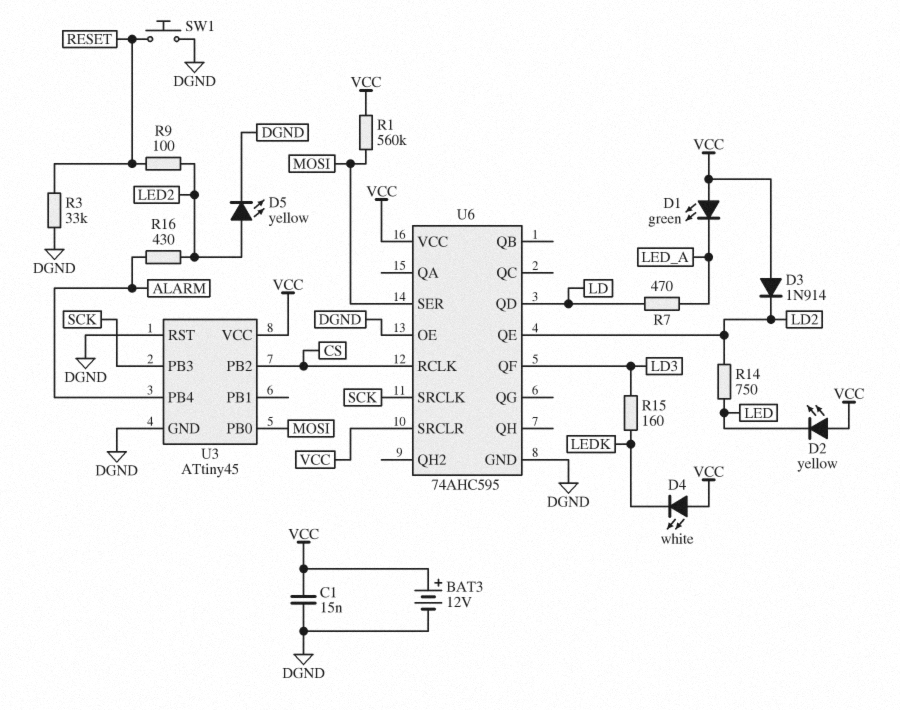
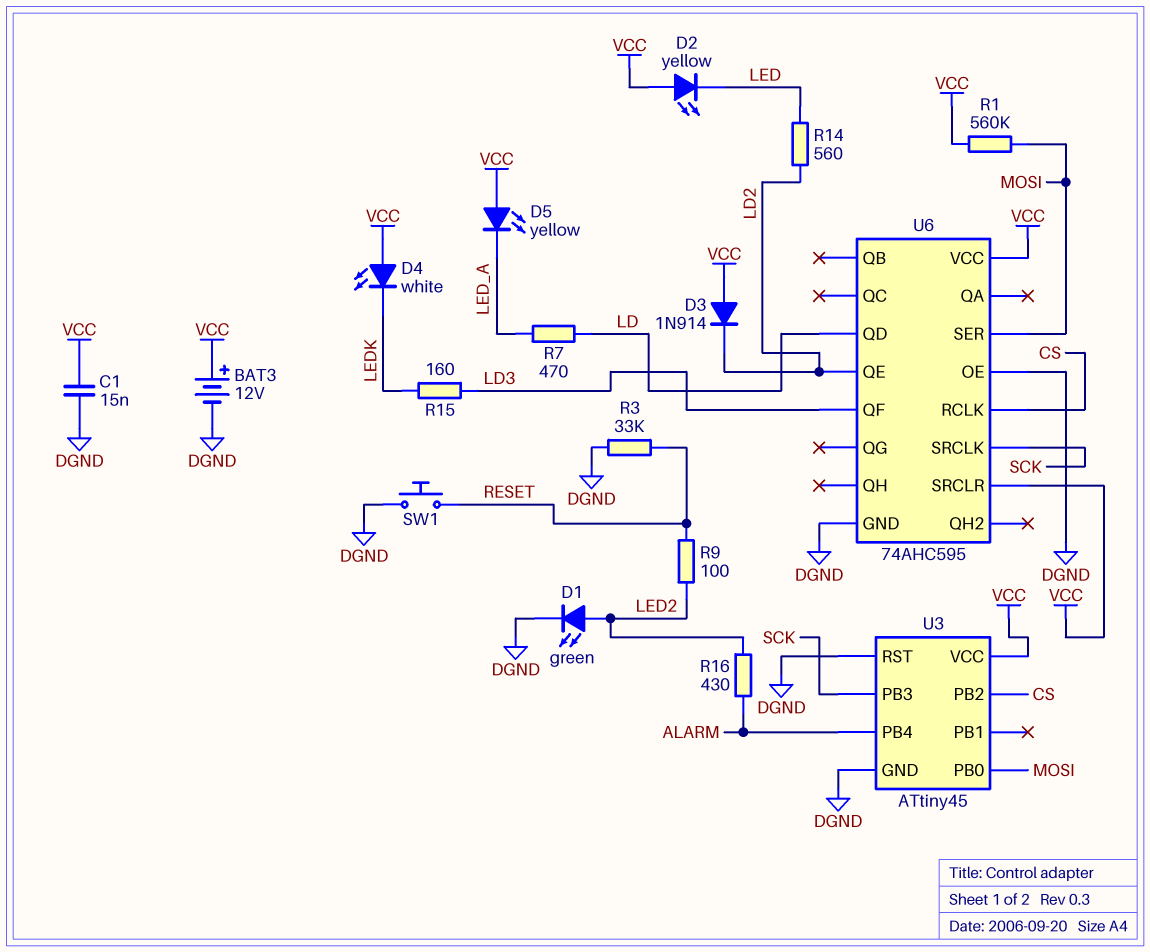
D1: LED green (A VCC, K LED_A) -> LED green (A LED2, K DGND)
D5: LED yellow (A LED2, K DGND) -> LED yellow (A VCC, K LED_A)
R14: 750 (LD2, LED) -> 560 (LD2, LED)

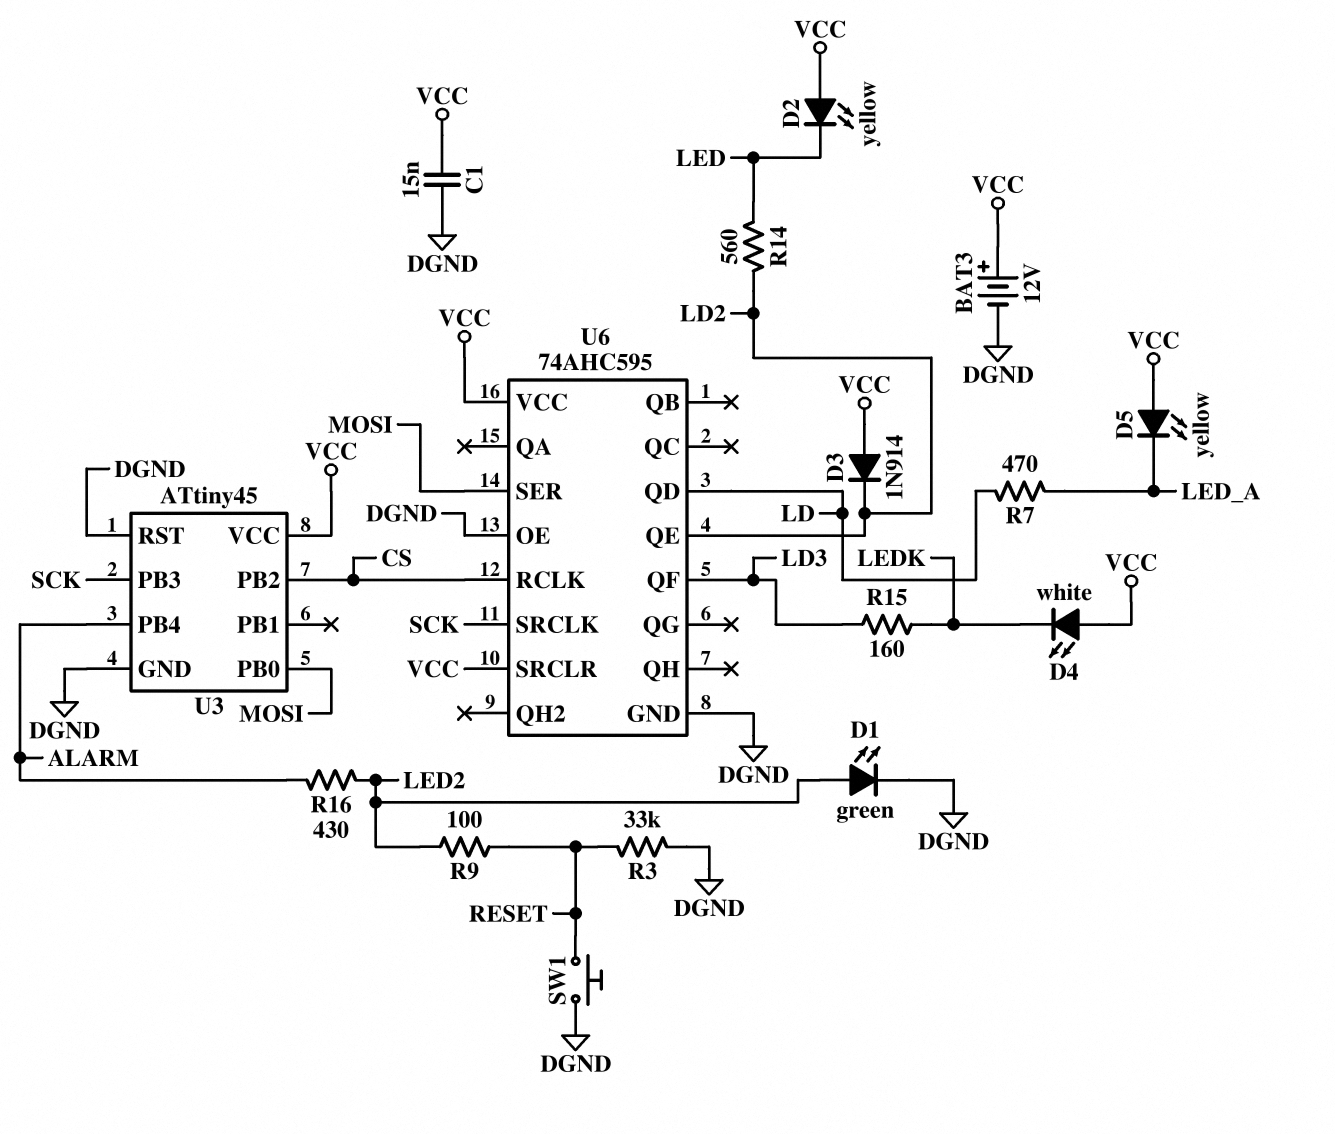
R1: 560k (MOSI, VCC) -> none

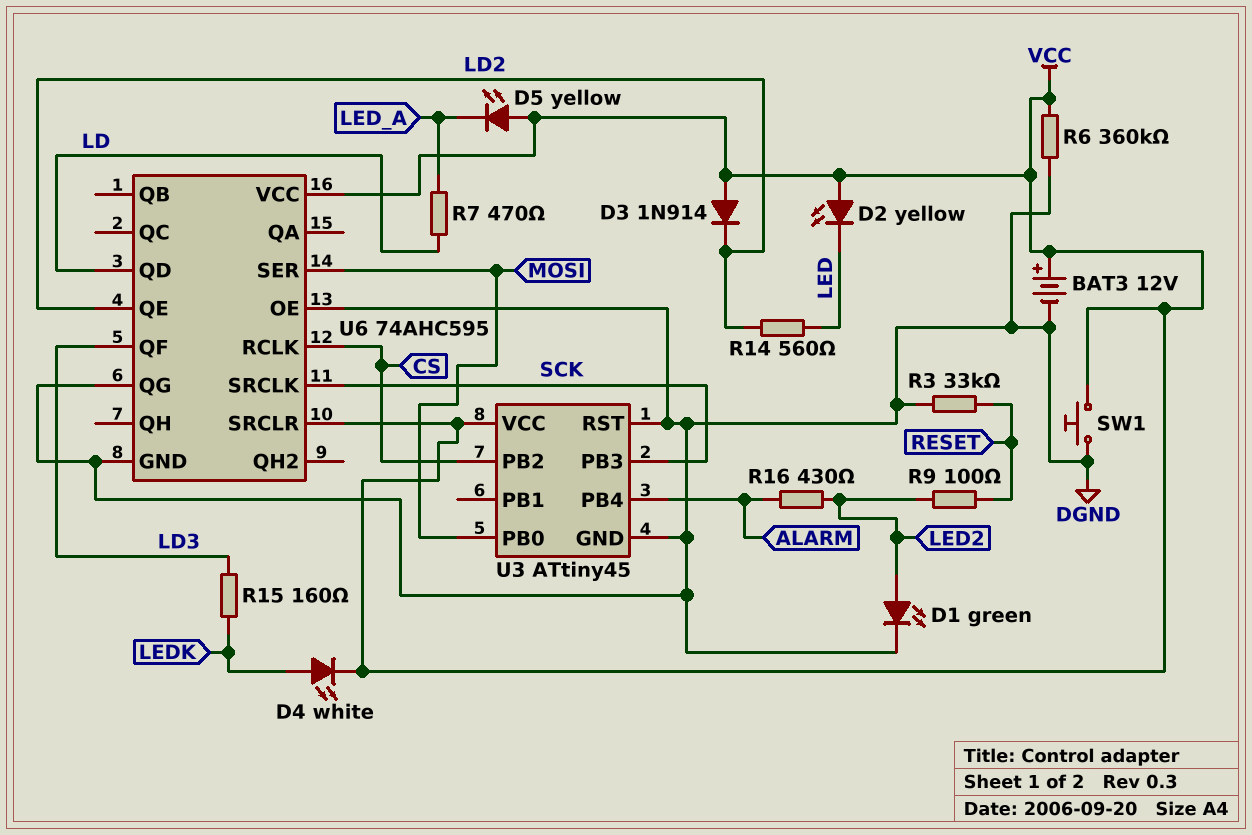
C1: 15nF (DGND, VCC) -> none
D4: LED white (A VCC, K LEDK) -> LED white (A LEDK, K VCC)
R6: none -> 360k (DGND, VCC)
SW1: button (DGND, RESET) -> button (DGND, VCC)
U6 pin QG: none -> DGND

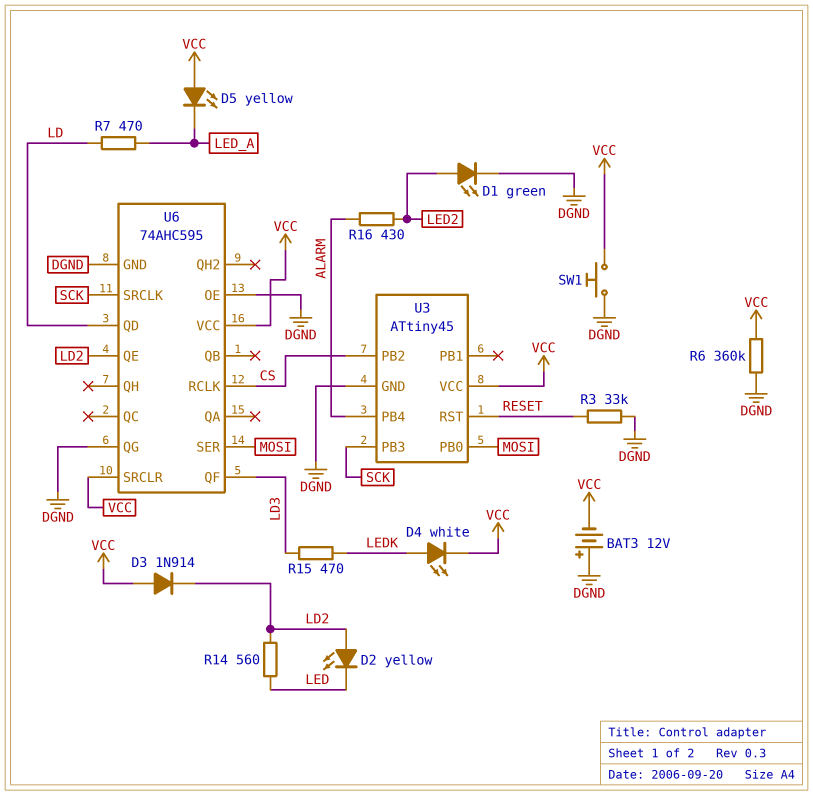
BAT3: 12V (plus VCC, minus DGND) -> 12V (plus DGND, minus VCC)
D2: LED yellow (A VCC, K LED) -> LED yellow (A LD2, K LED)
R9: 100 (LED2, RESET) -> none
R15: 160 (LD3, LEDK) -> 470 (LD3, LEDK)
U3 pin RST: DGND -> RESET

